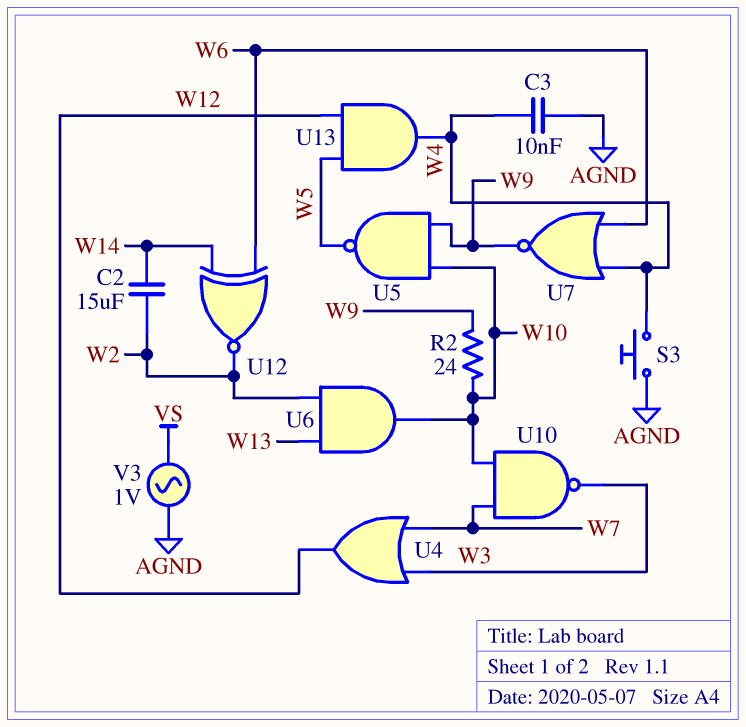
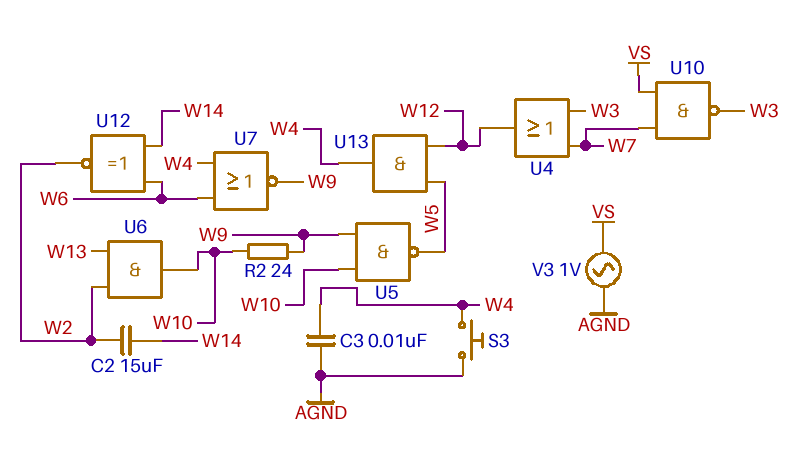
U10: NAND (in W7, in W10, out W3) -> NAND (in VS, in W7, out W3)

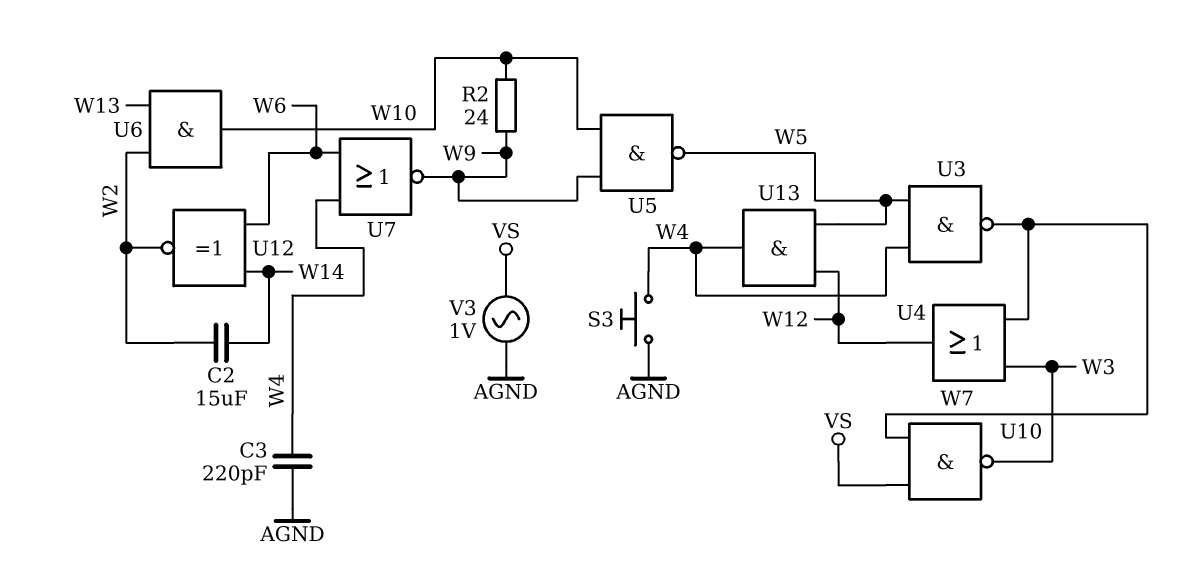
C3: 10nF (AGND, W4) -> 220pF (AGND, W4)
U3: none -> NAND (in W4, in W5, out W7)

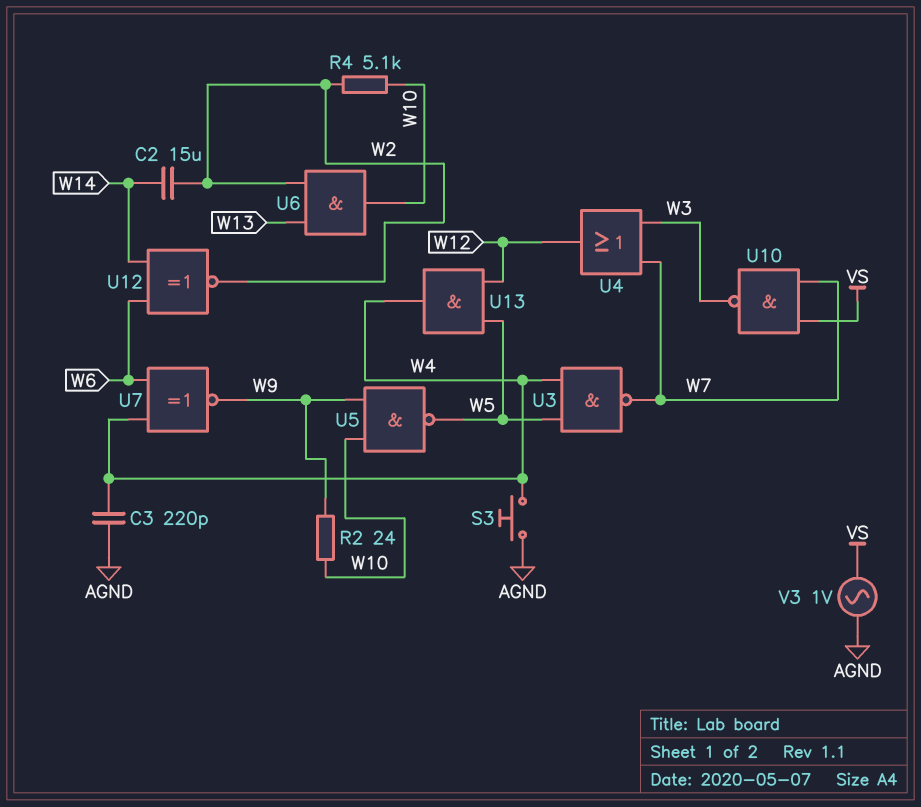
R4: none -> 5.1k (W2, W10)
U7: NOR (in W4, in W6, out W9) -> XNOR (in W4, in W6, out W9)

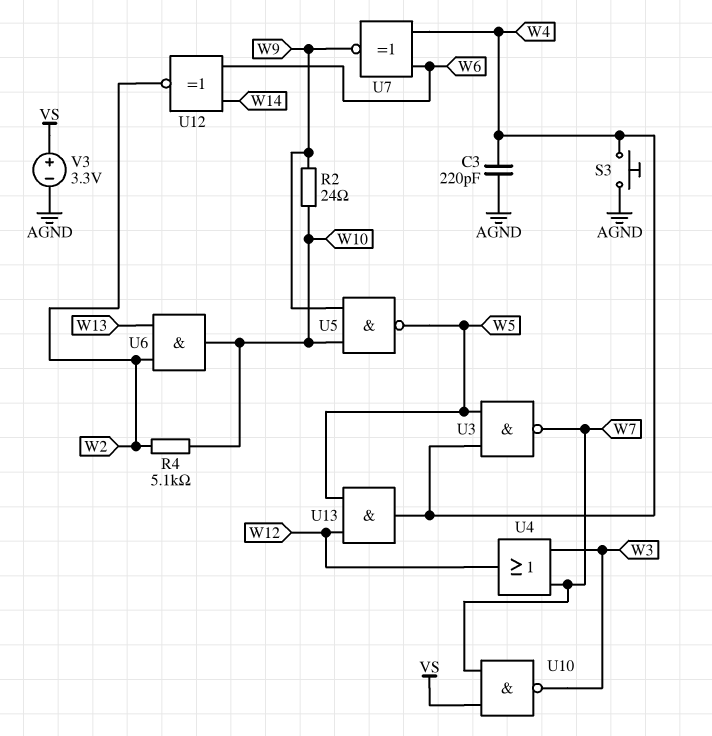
C2: 15uF (W2, W14) -> none
V3: AC 1V (AGND, VS) -> 3.3V (plus VS, minus AGND)

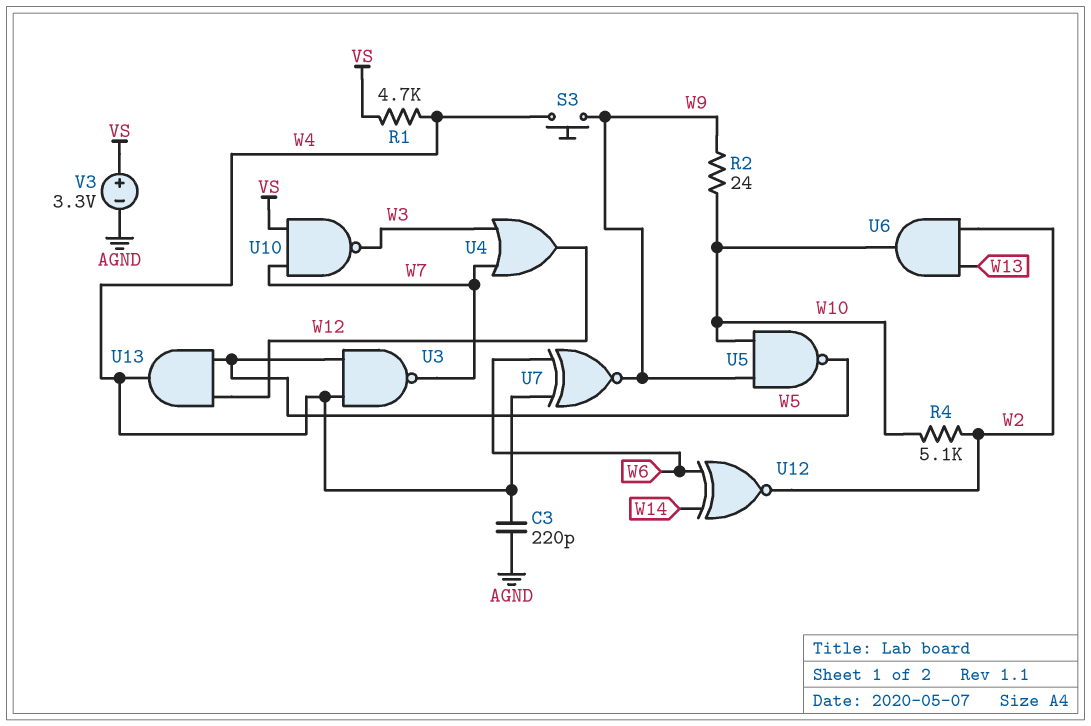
R1: none -> 4.7k (VS, W4)
S3: button (AGND, W4) -> button (W4, W9)

